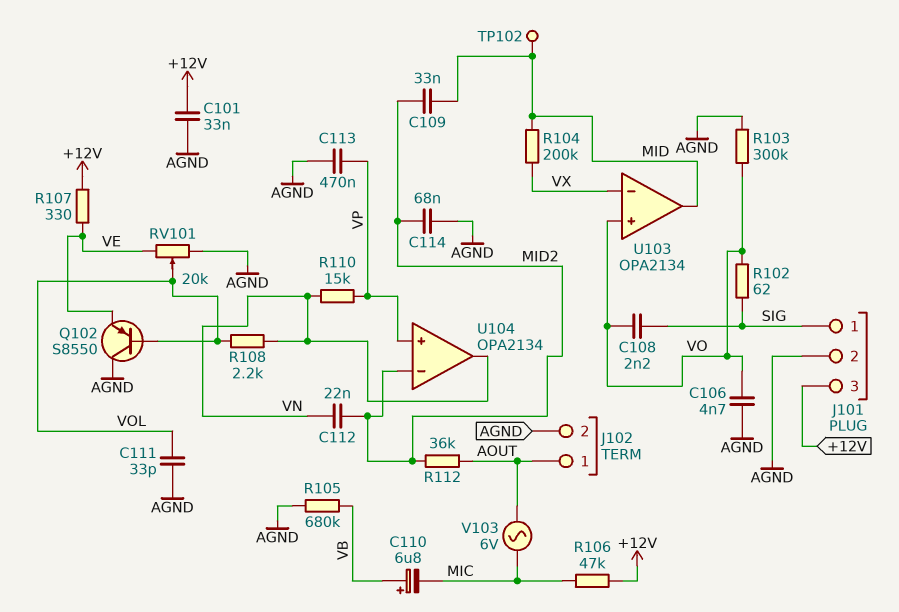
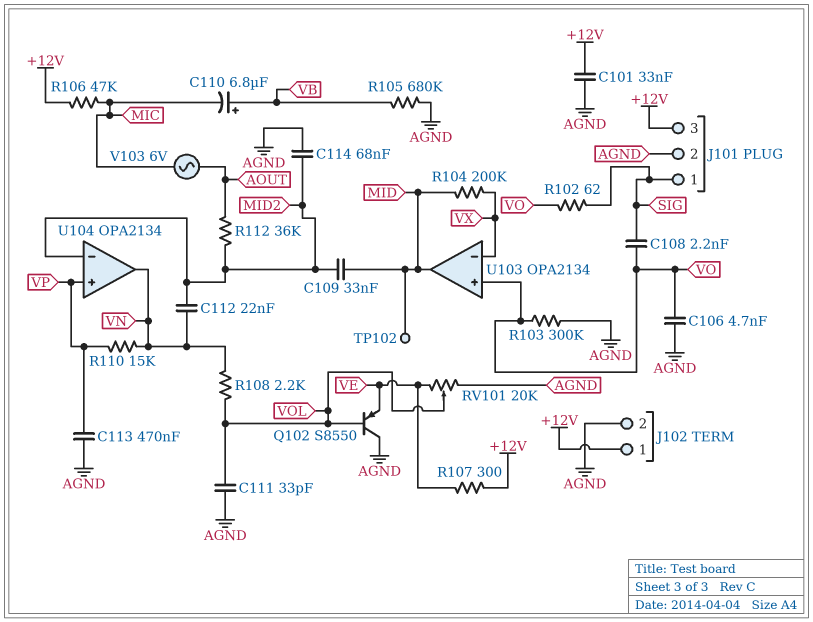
J102 pin 1: AOUT -> +12V
R107: 330 (+12V, VE) -> 300 (+12V, VE)

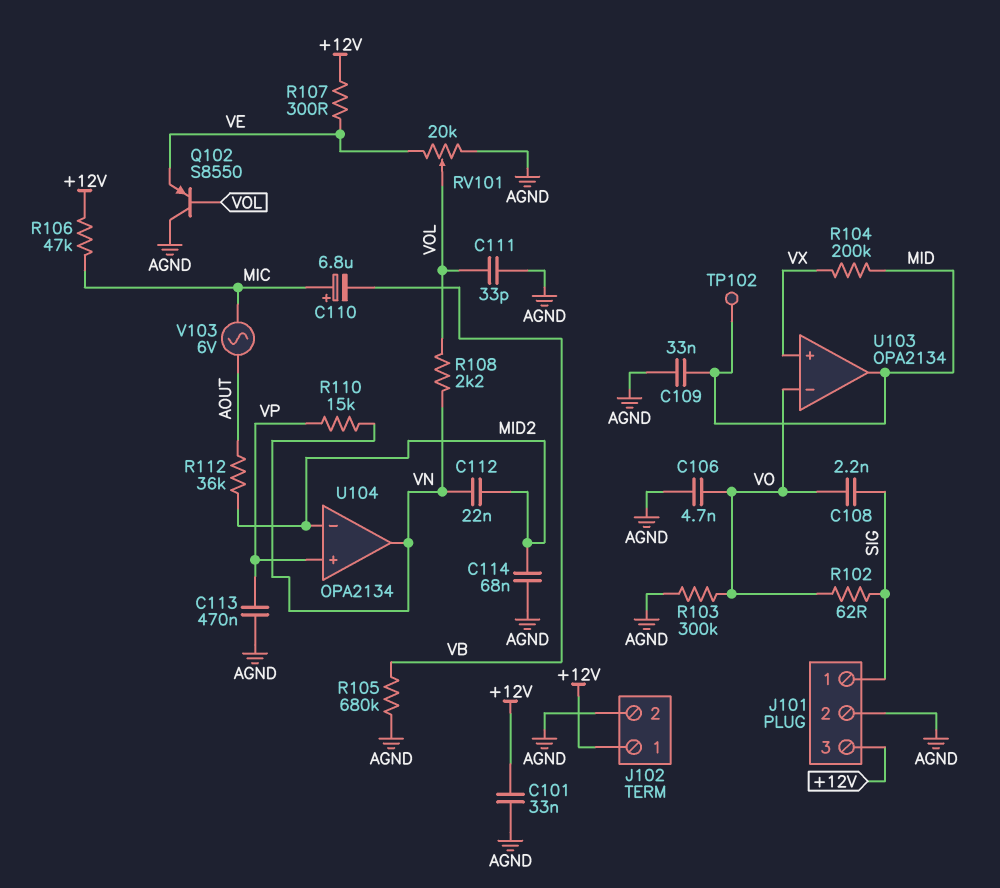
C109: 33nF (MID, MID2) -> 33nF (AGND, MID)
C110: 6.8uF (plus VB, minus MIC) -> 6.8uF (plus MIC, minus VB)
U103 pin in+: VO -> VX
U103 pin in-: VX -> VO

